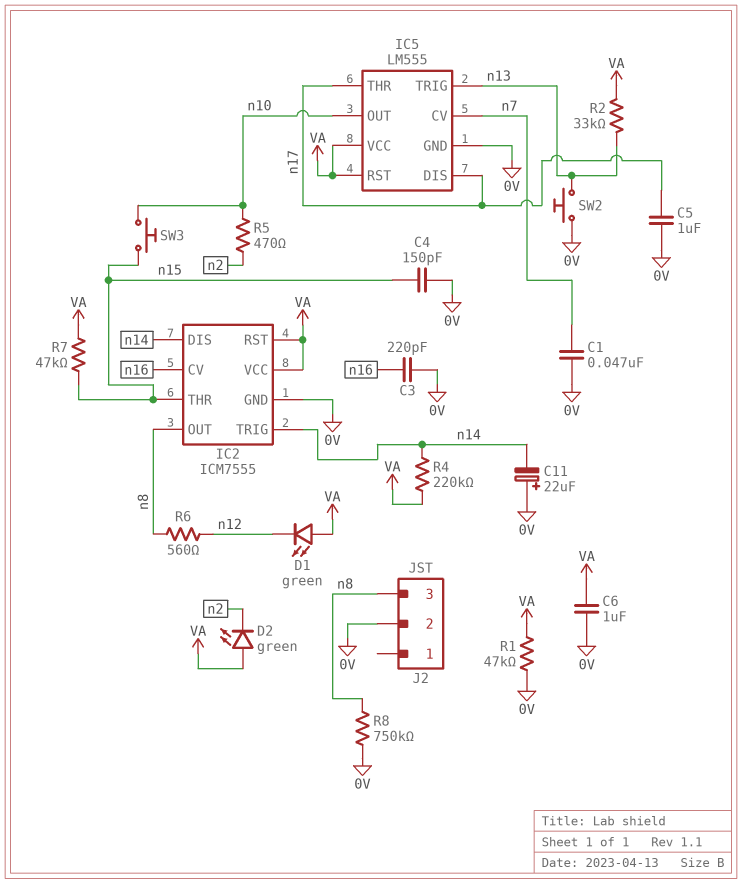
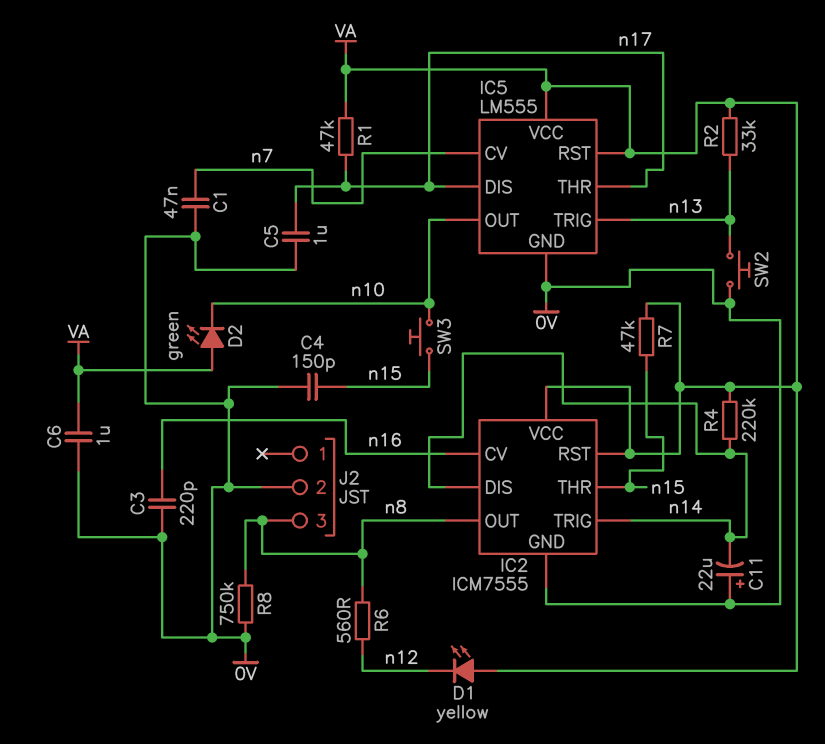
D1: LED green (A VA, K n12) -> LED yellow (A VA, K n12)
D2: LED green (A VA, K n2) -> LED green (A VA, K n10)
R1: 47k (0V, VA) -> 47k (VA, n17)
R5: 470 (n2, n10) -> none

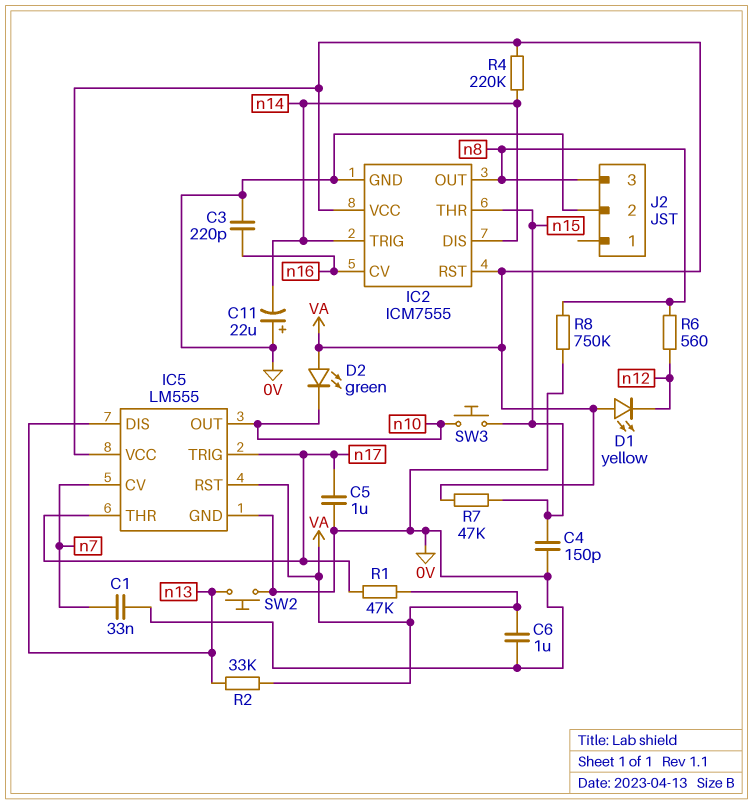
C1: 47nF (0V, n7) -> 33nF (0V, n7)
IC5 pin DIS: n17 -> n13
IC5 pin TRIG: n13 -> n17

